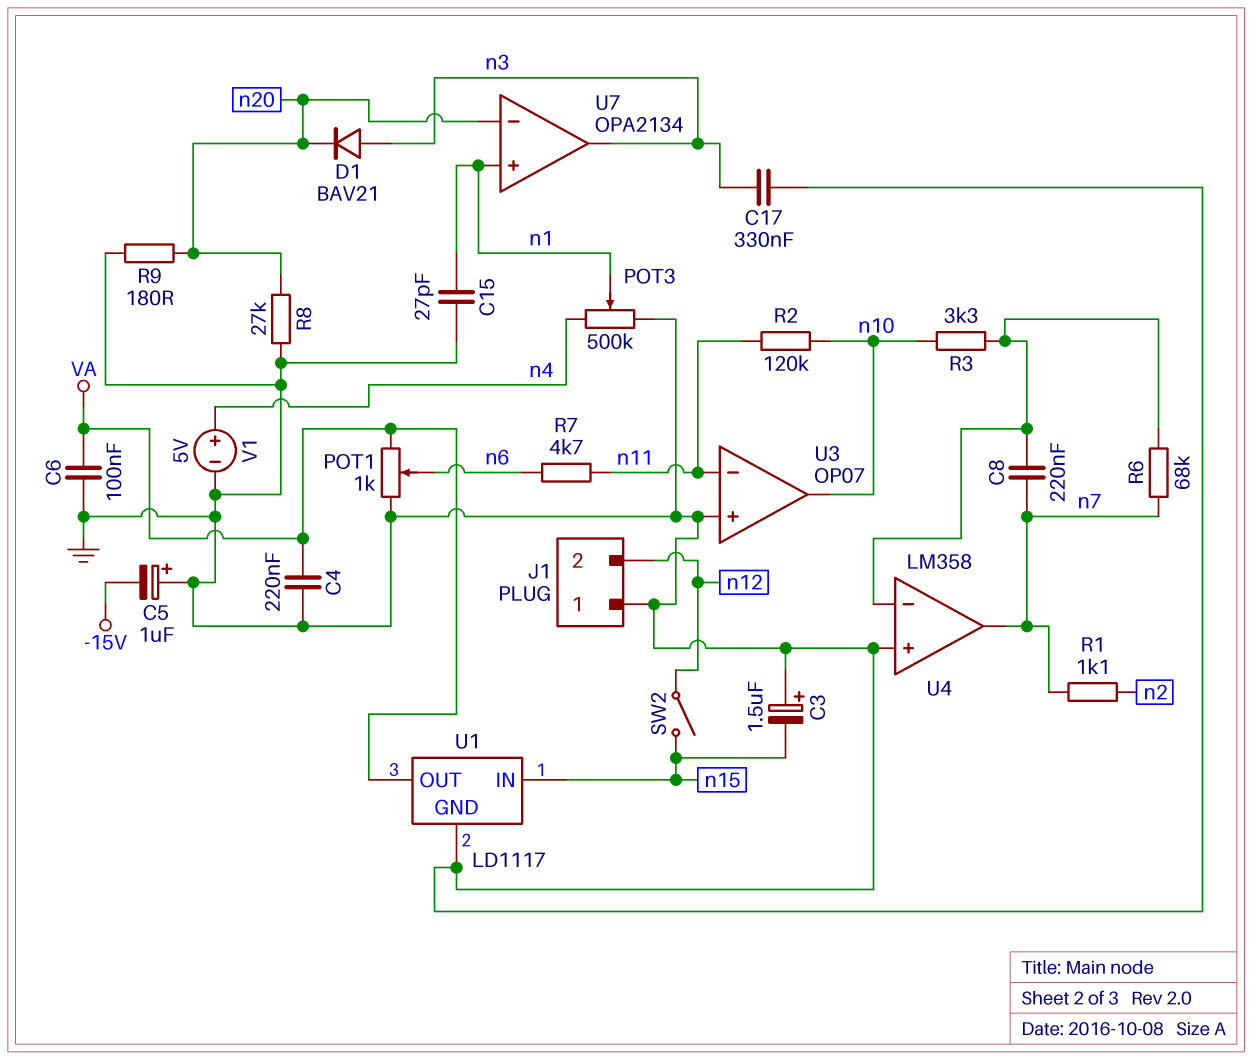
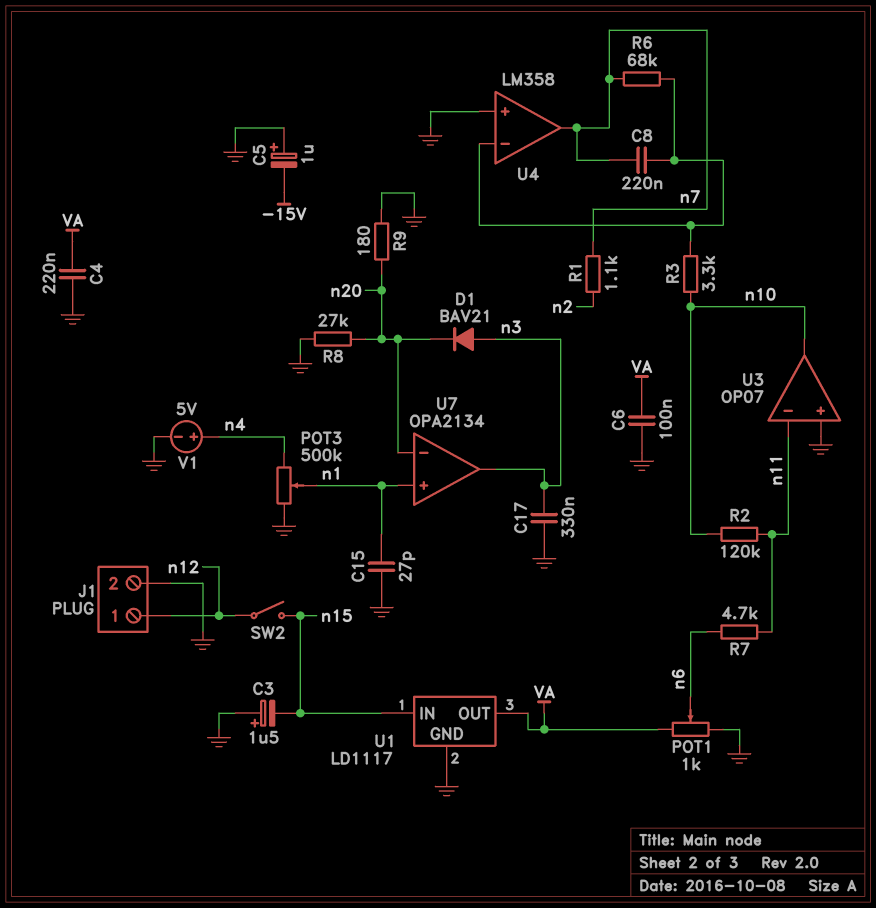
J1 pin 1: GND -> n12
J1 pin 2: n12 -> GND

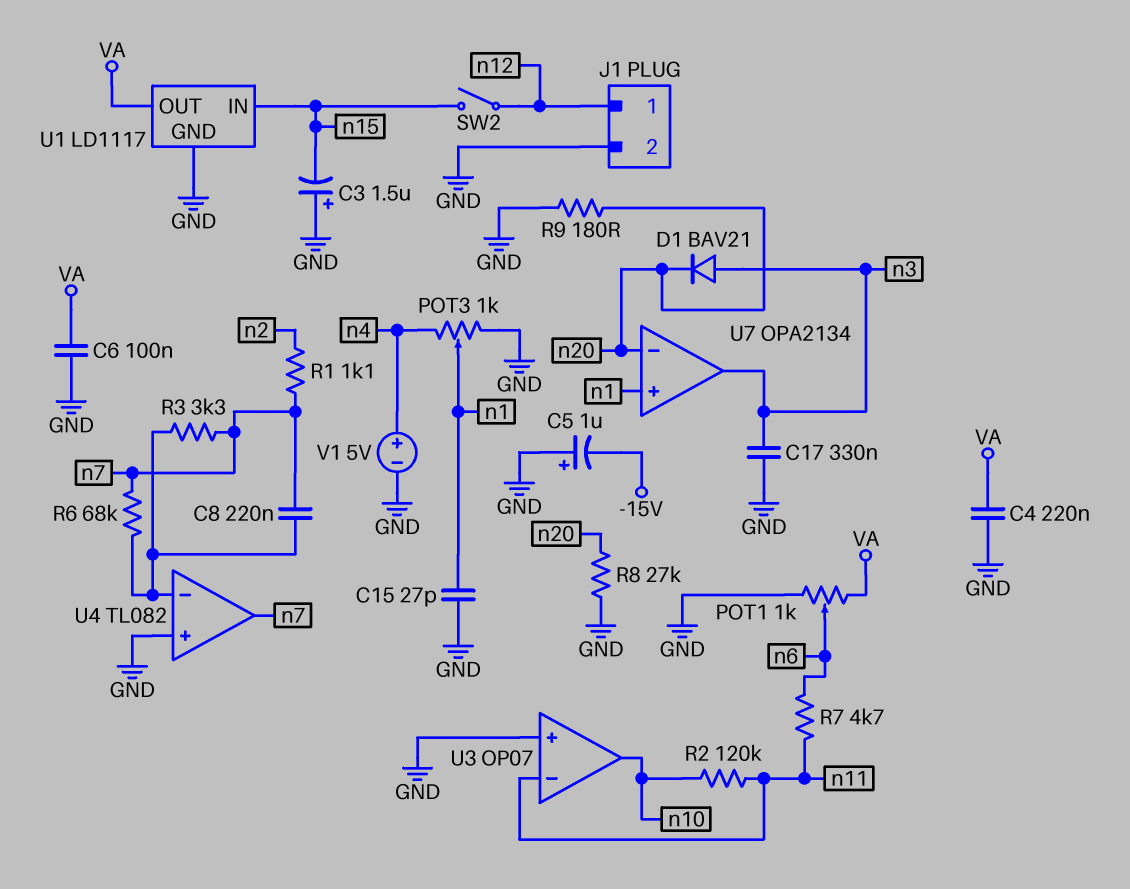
POT3: 500k (GND, n4, wiper n1) -> 1k (GND, n4, wiper n1)
R3: 3.3k (U4/in-, n10) -> 3.3k (U4/in-, n7)
U4: LM358 -> TL082

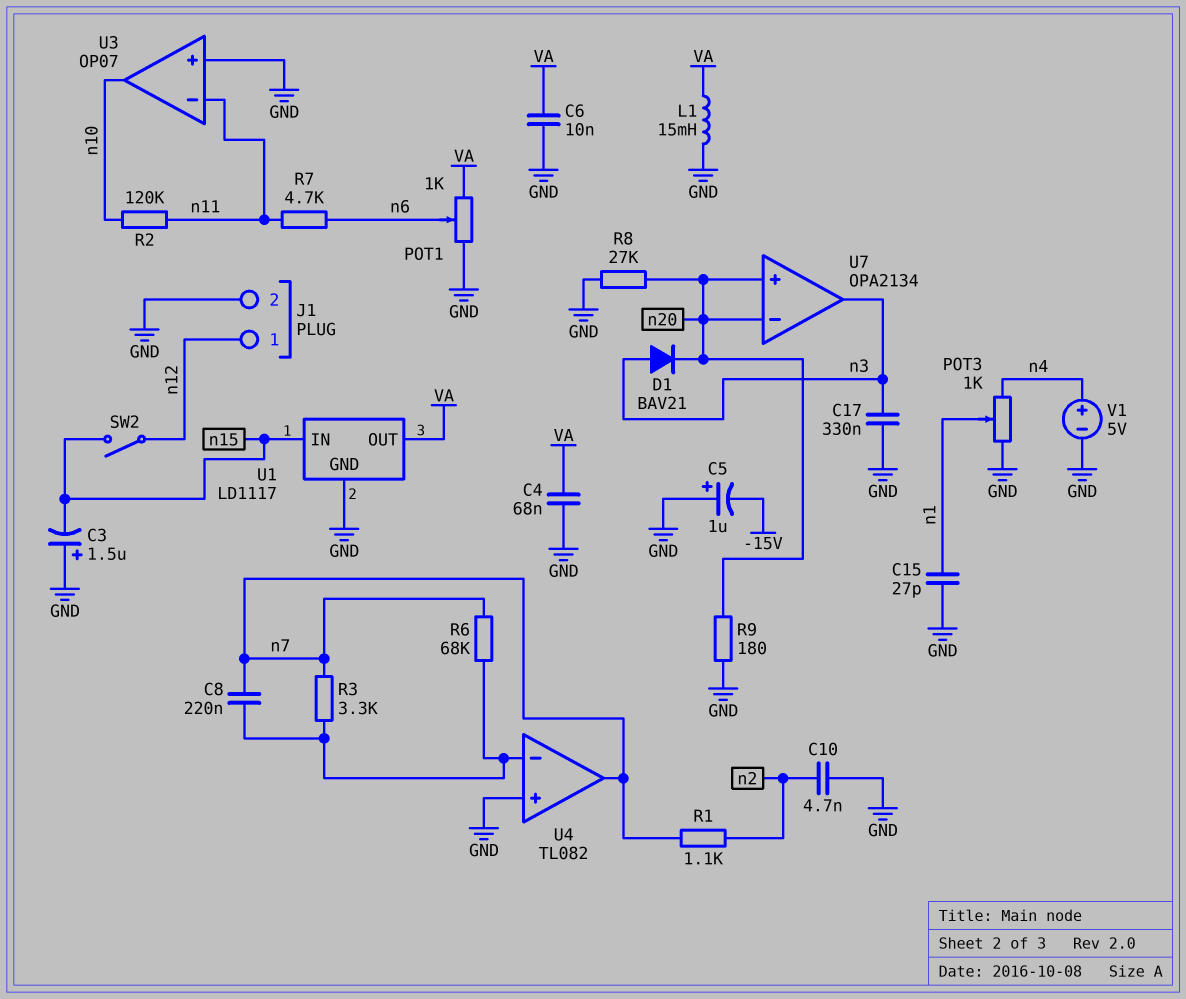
C4: 220nF (GND, VA) -> 68nF (GND, VA)
C6: 100nF (GND, VA) -> 10nF (GND, VA)
C10: none -> 4.7nF (GND, n2)
L1: none -> 15mH (GND, VA)
U7 pin in+: n1 -> n20

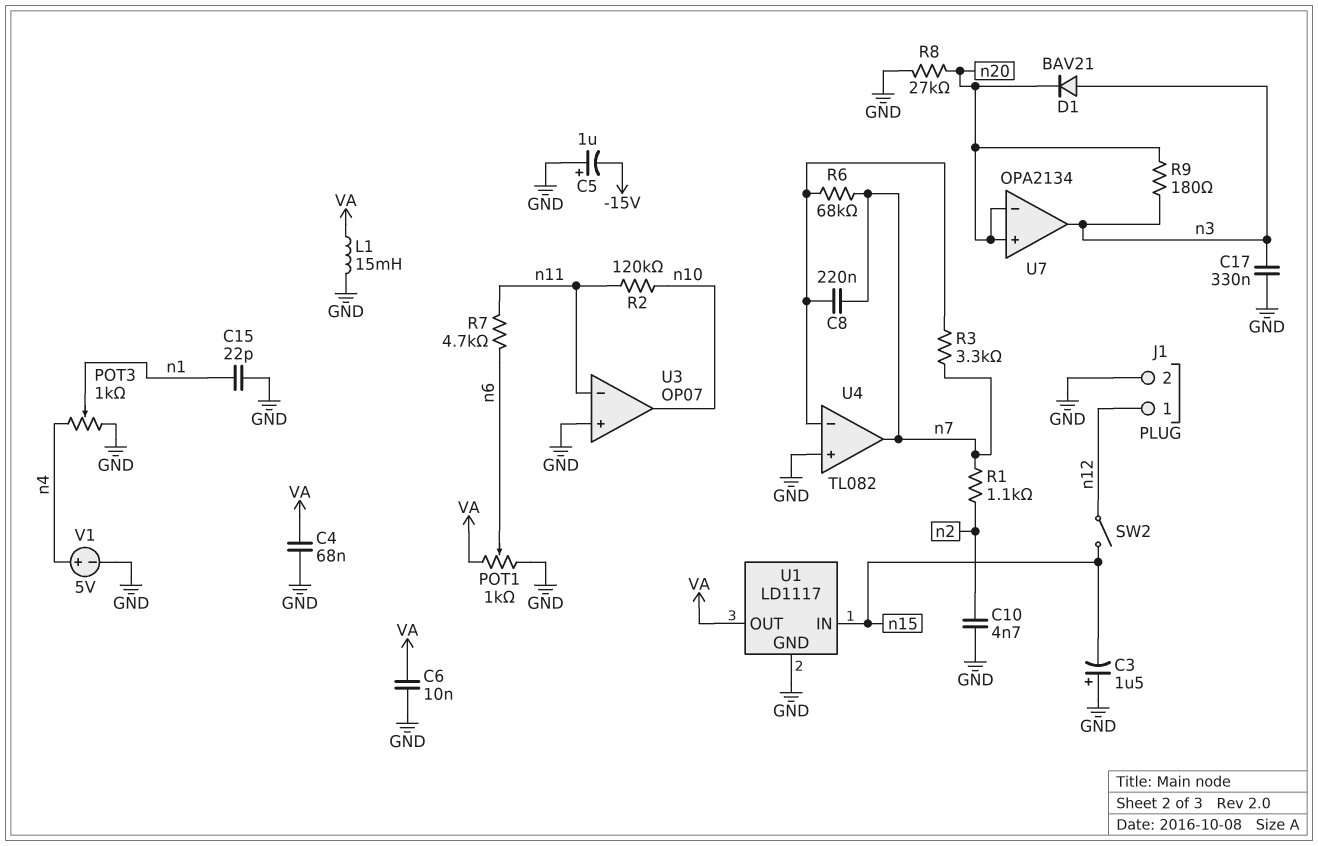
C15: 27pF (GND, n1) -> 22pF (GND, n1)
R9: 180 (GND, n20) -> 180 (n3, n20)

